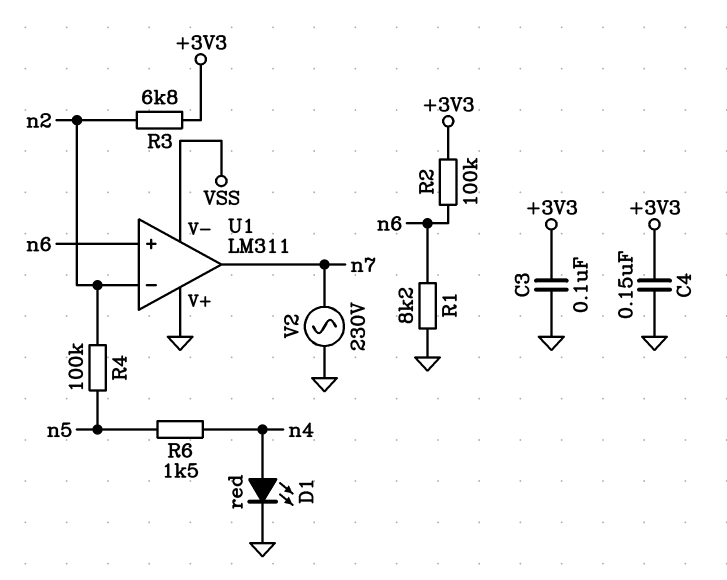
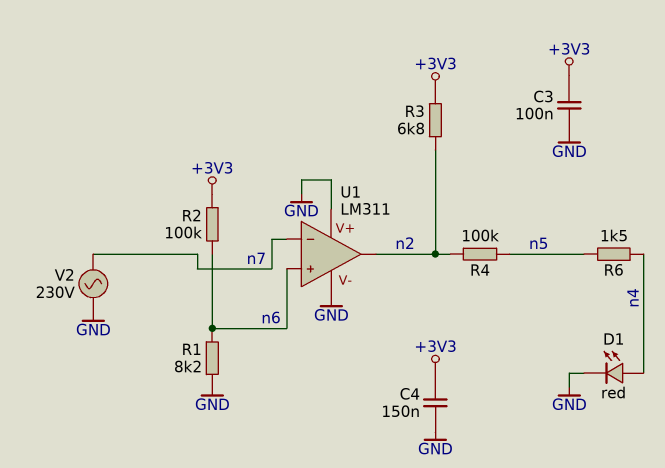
U1 pin V-: VSS -> GND
U1 pin in-: n2 -> n7
U1 pin out: n7 -> n2

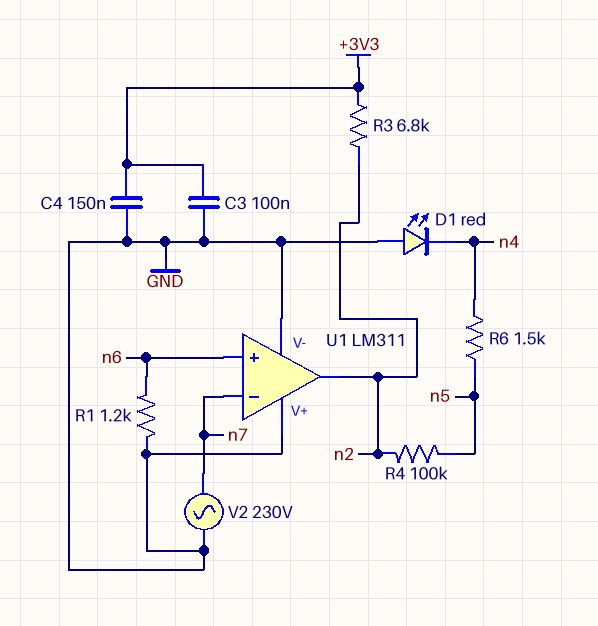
D1: LED red (A n4, K GND) -> LED red (A GND, K n4)
R1: 8.2k (GND, n6) -> 1.2k (GND, n6)
R2: 100k (+3V3, n6) -> none

